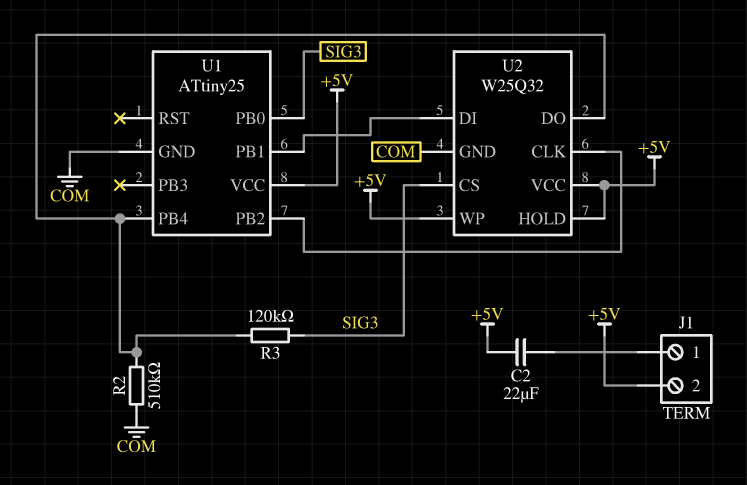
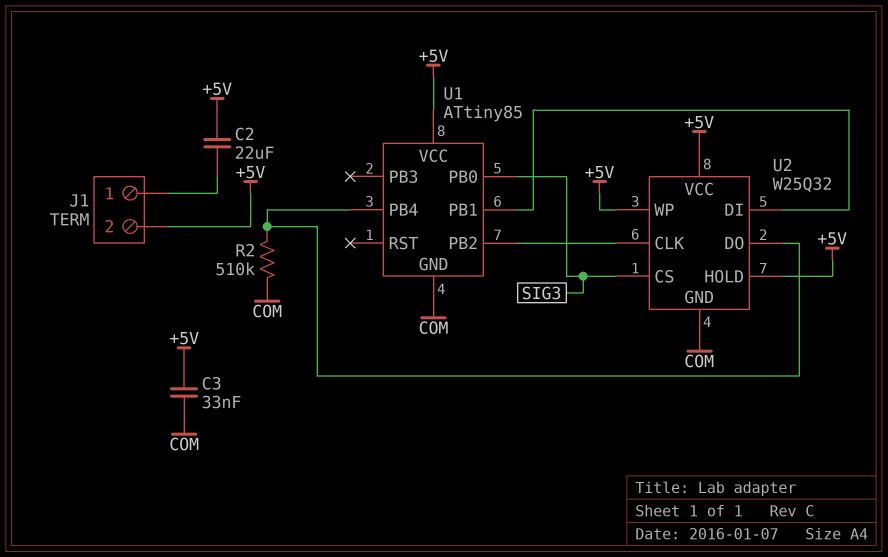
C3: none -> 33nF (+5V, COM)
R3: 120k (SIG3, U1/PB4) -> none
U1: ATtiny25 -> ATtiny85

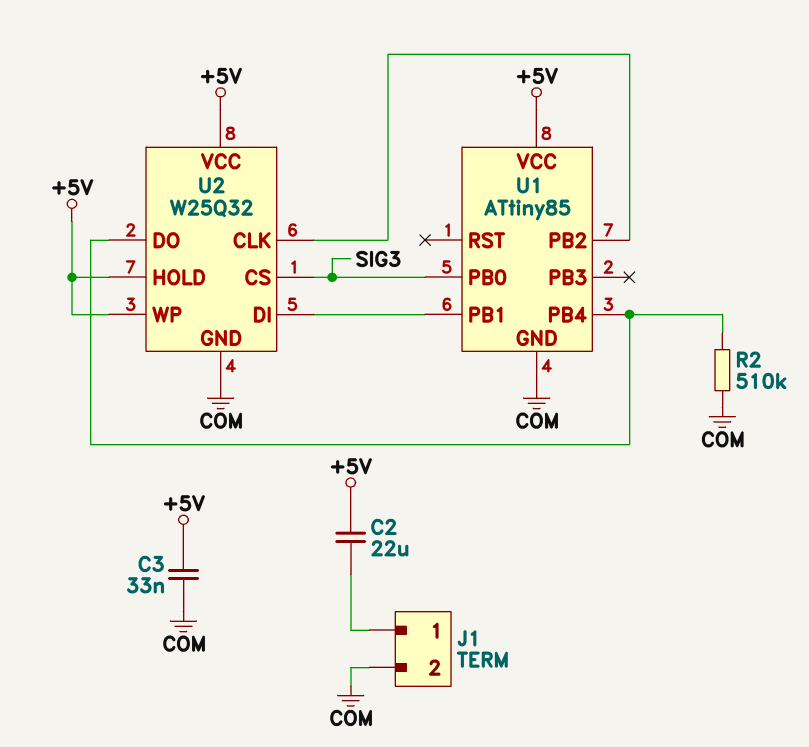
J1 pin 2: +5V -> COM

